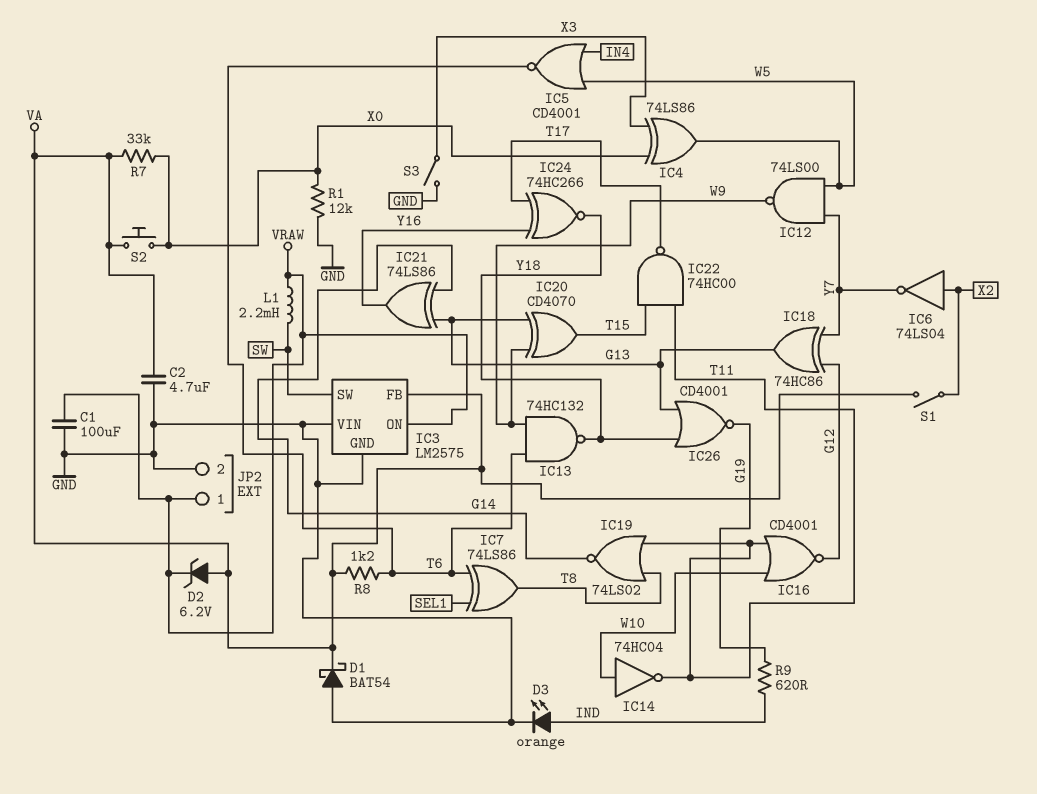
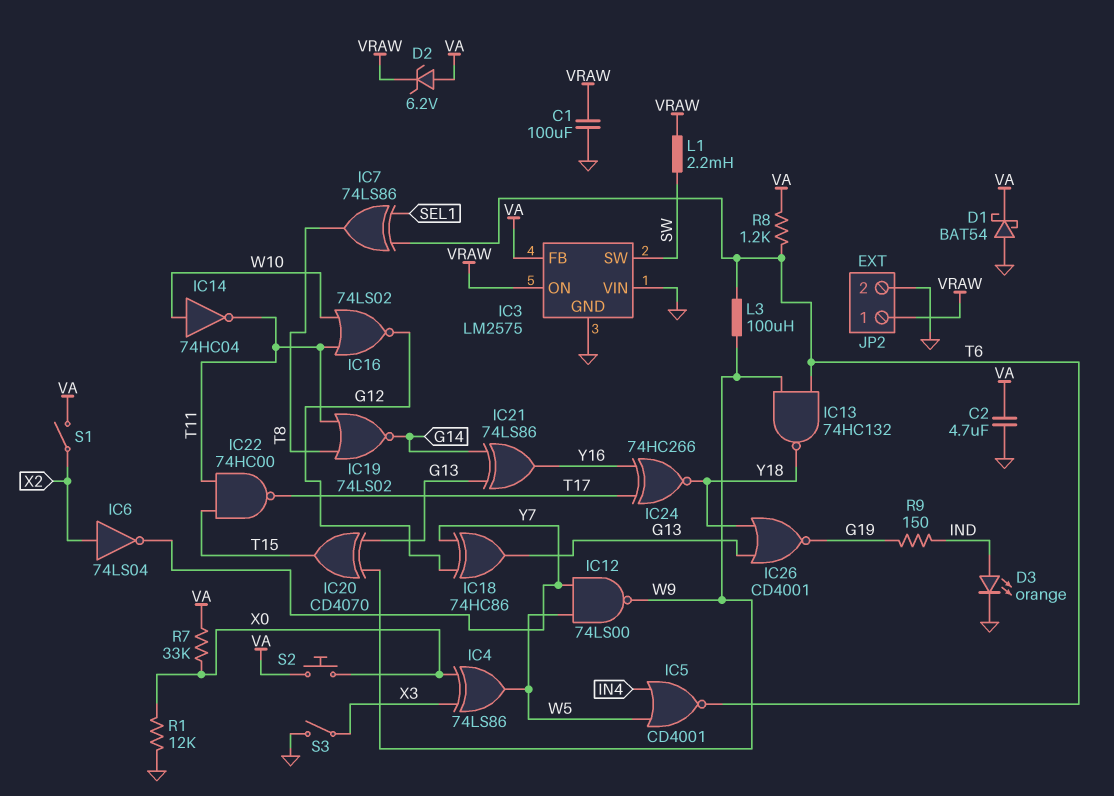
IC16: NOR CD4001 (in T11, in W10, out G12) -> NOR 74LS02 (in T11, in W10, out G12)
L3: none -> 100uH (T6, W9)
R9: 620 (G19, IND) -> 150 (G19, IND)

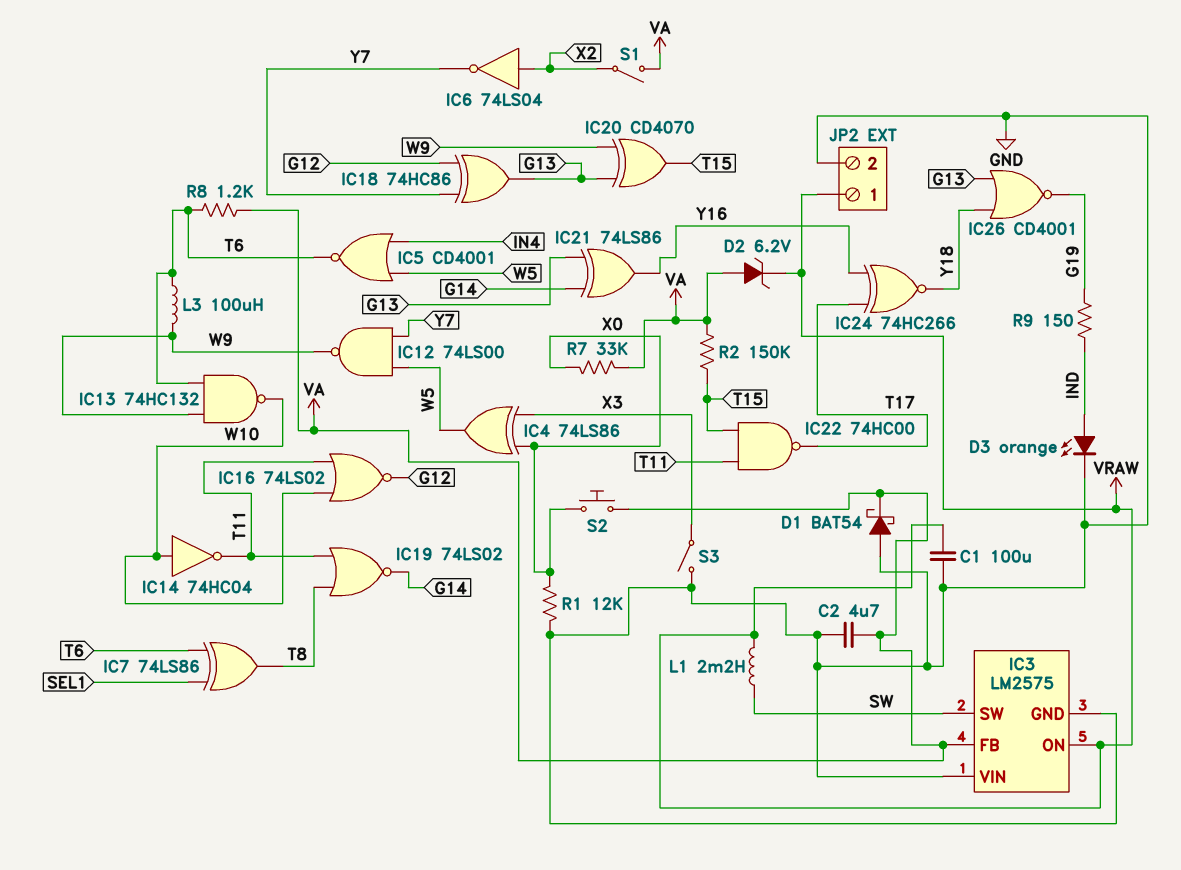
IC13: NAND 74HC132 (in T6, in W9, out Y18) -> NAND 74HC132 (in T6, in W9, out W10)
R2: none -> 150k (T15, VA)

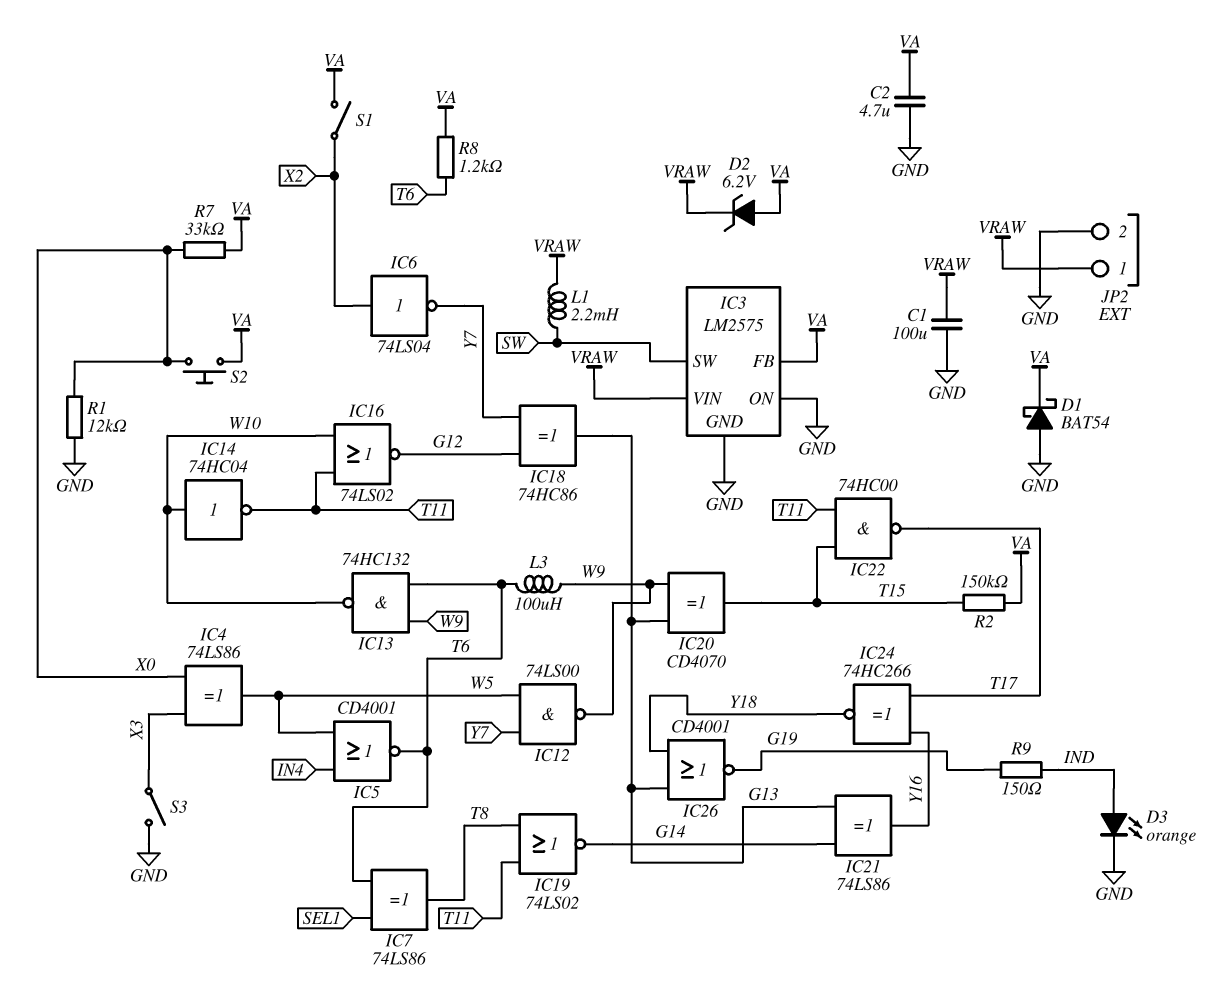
IC3 pin ON: VRAW -> GND
IC3 pin VIN: GND -> VRAW

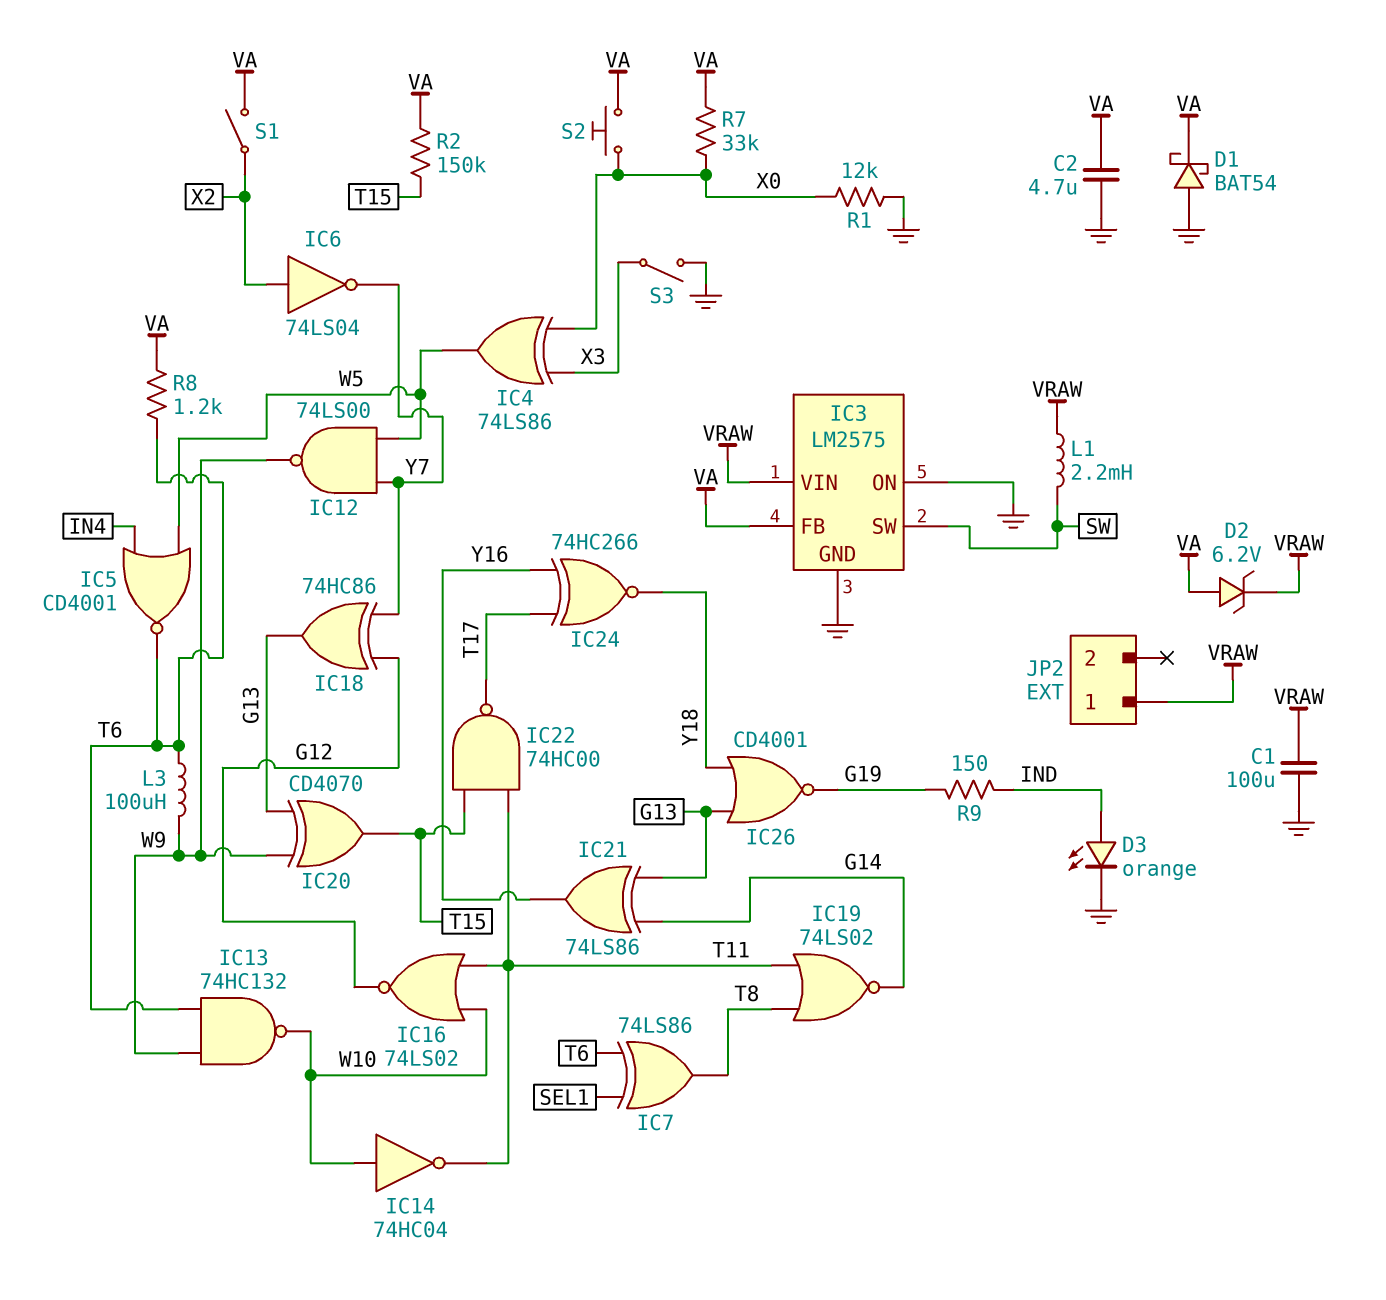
JP2 pin 2: GND -> none

